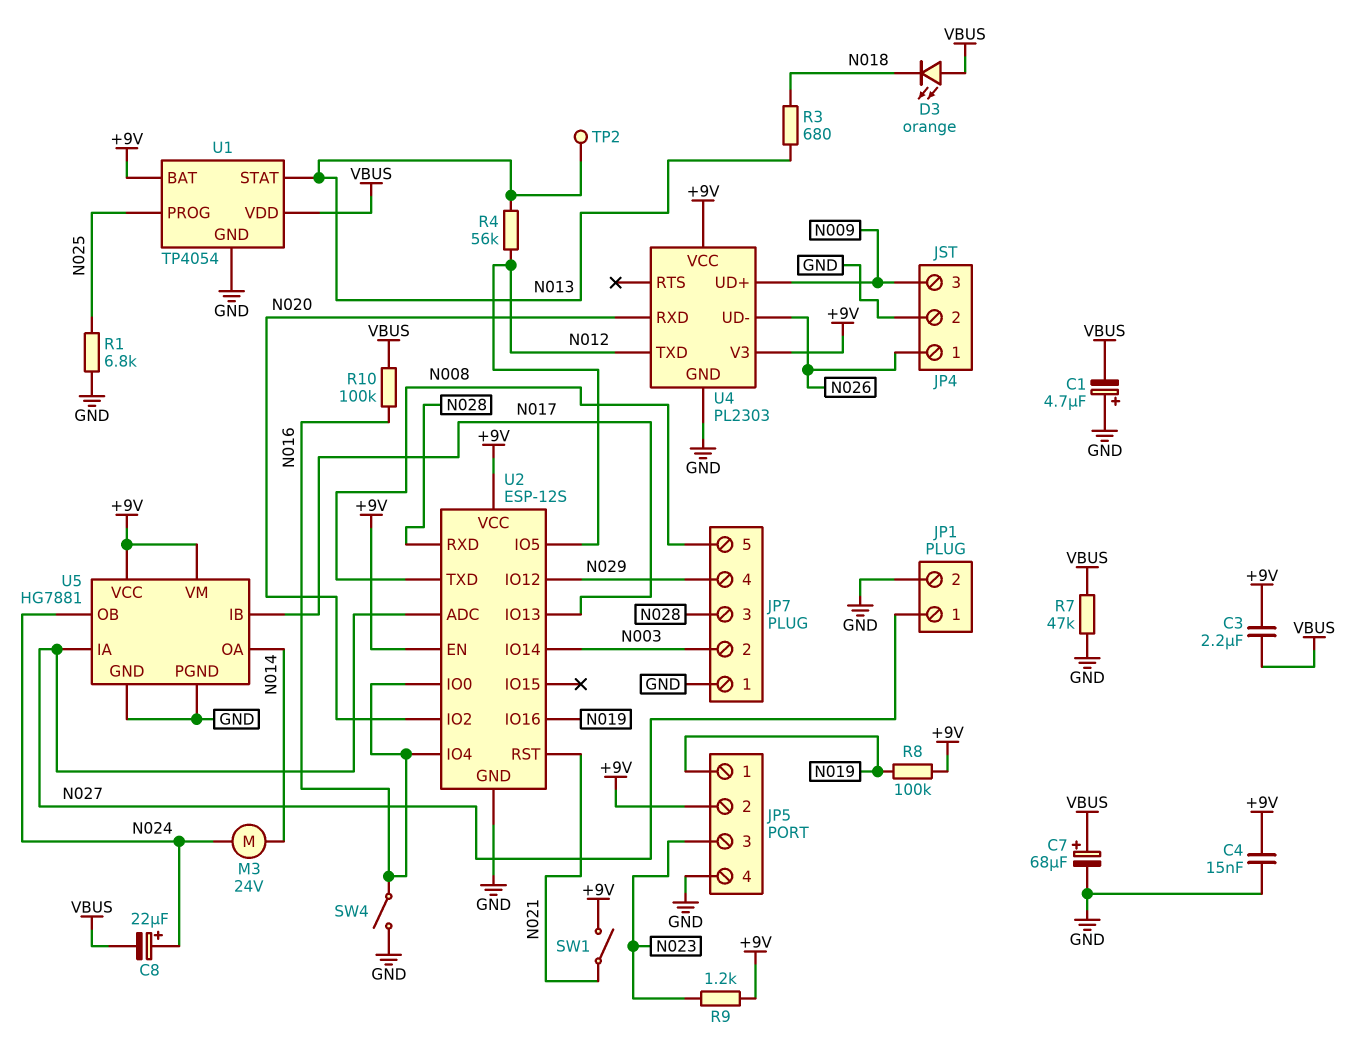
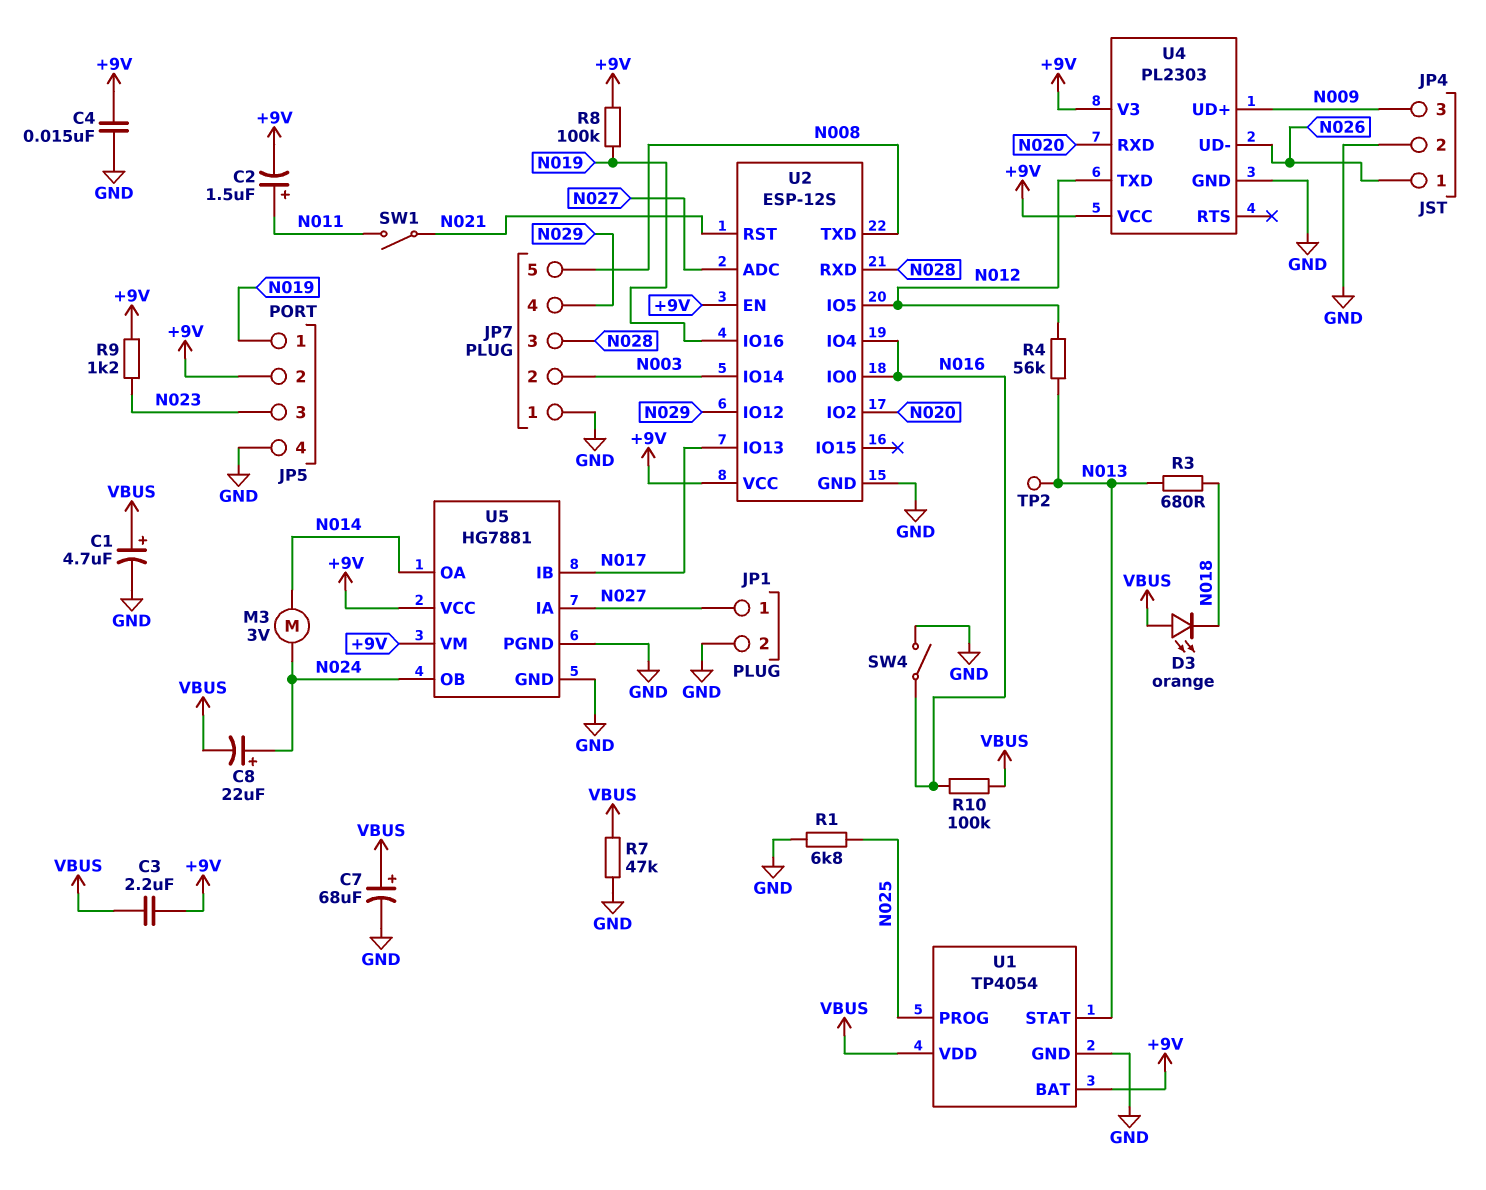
C1: 4.7uF (plus GND, minus VBUS) -> 4.7uF (plus VBUS, minus GND)
C2: none -> 1.5uF (plus N011, minus +9V)
M3: motor 24V (N014, N024) -> motor 3V (N014, N024)
SW1: switch (+9V, N021) -> switch (N011, N021)

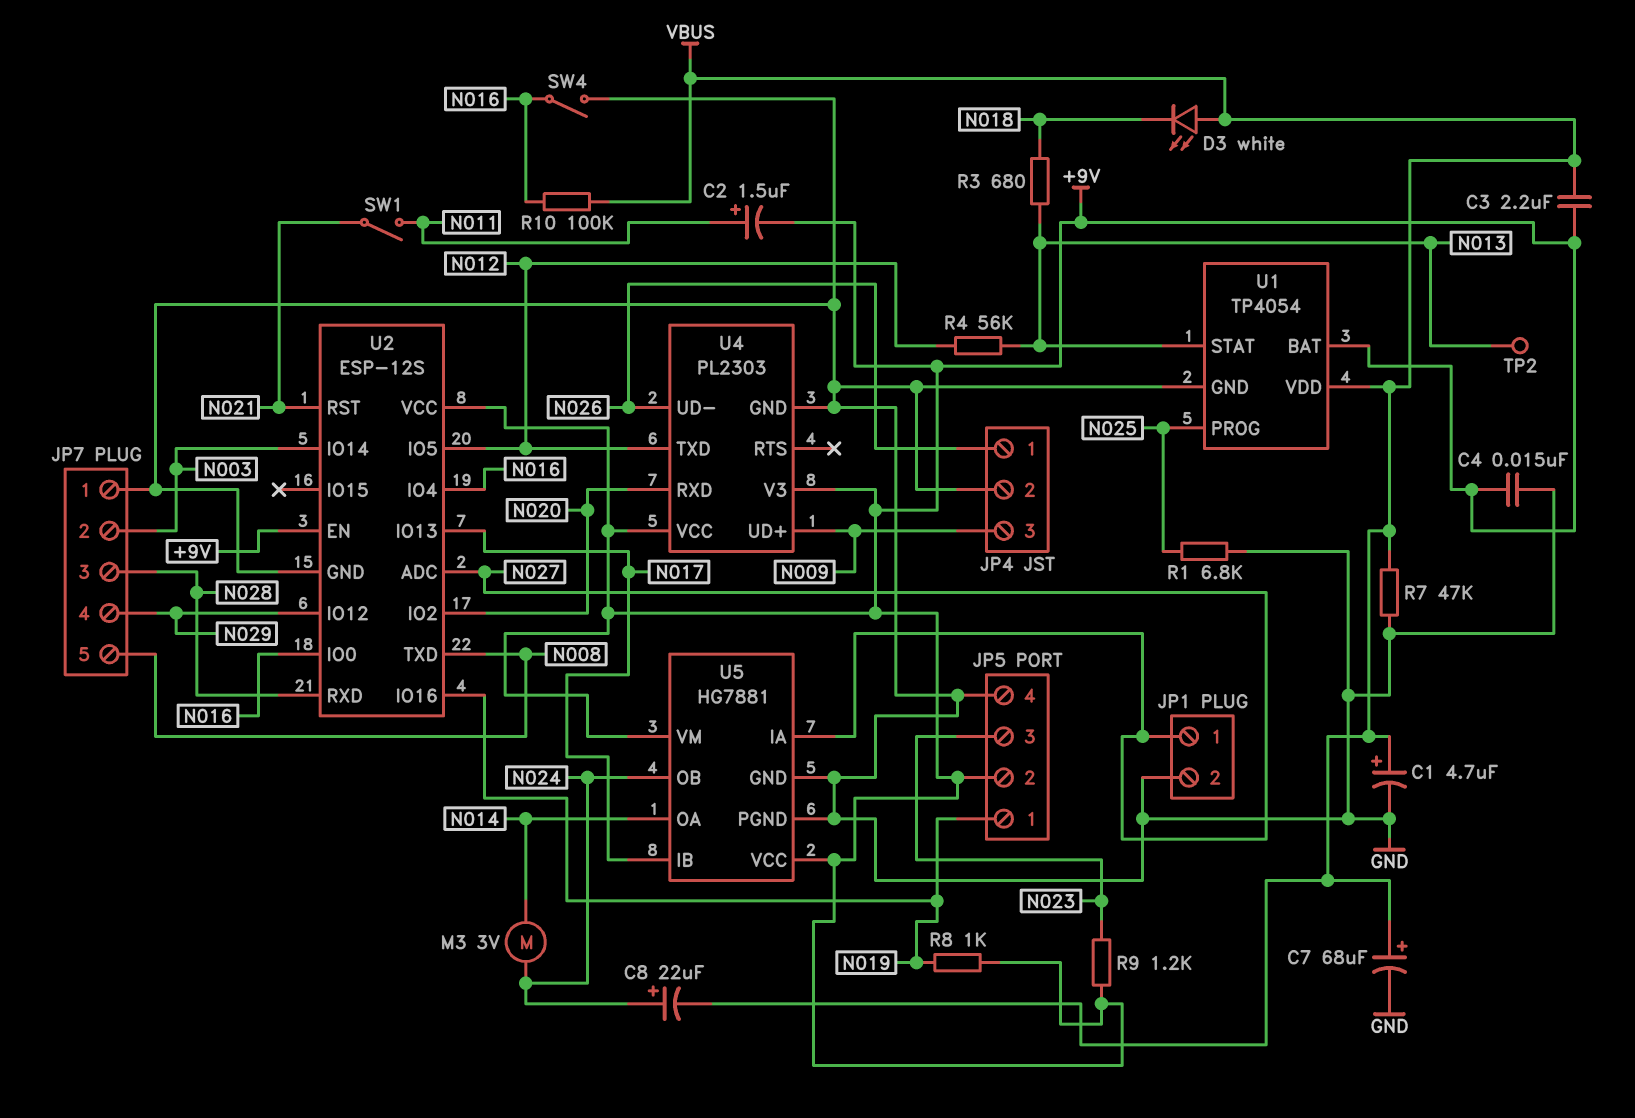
D3: LED orange (A VBUS, K N018) -> LED white (A VBUS, K N018)
R8: 100k (+9V, N019) -> 1k (+9V, N019)

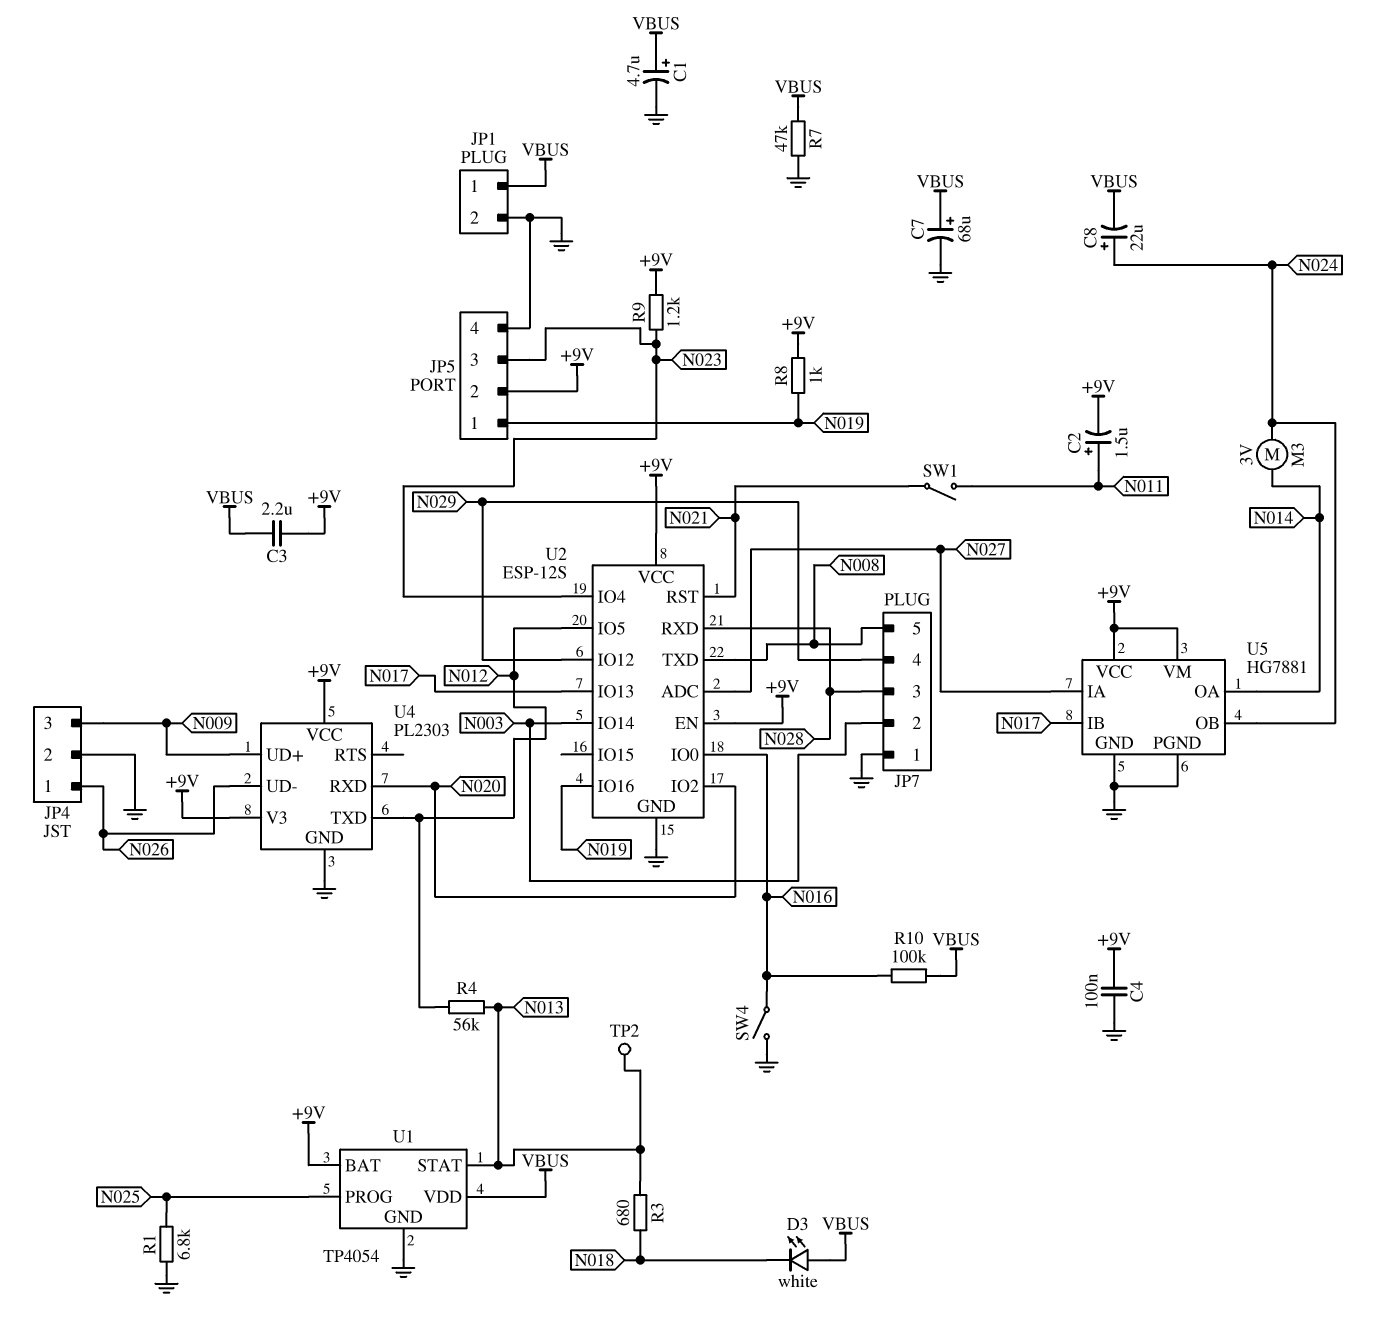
C4: 15nF (+9V, GND) -> 100nF (+9V, GND)
JP1 pin 1: N027 -> VBUS
U2 pin IO4: N016 -> N023

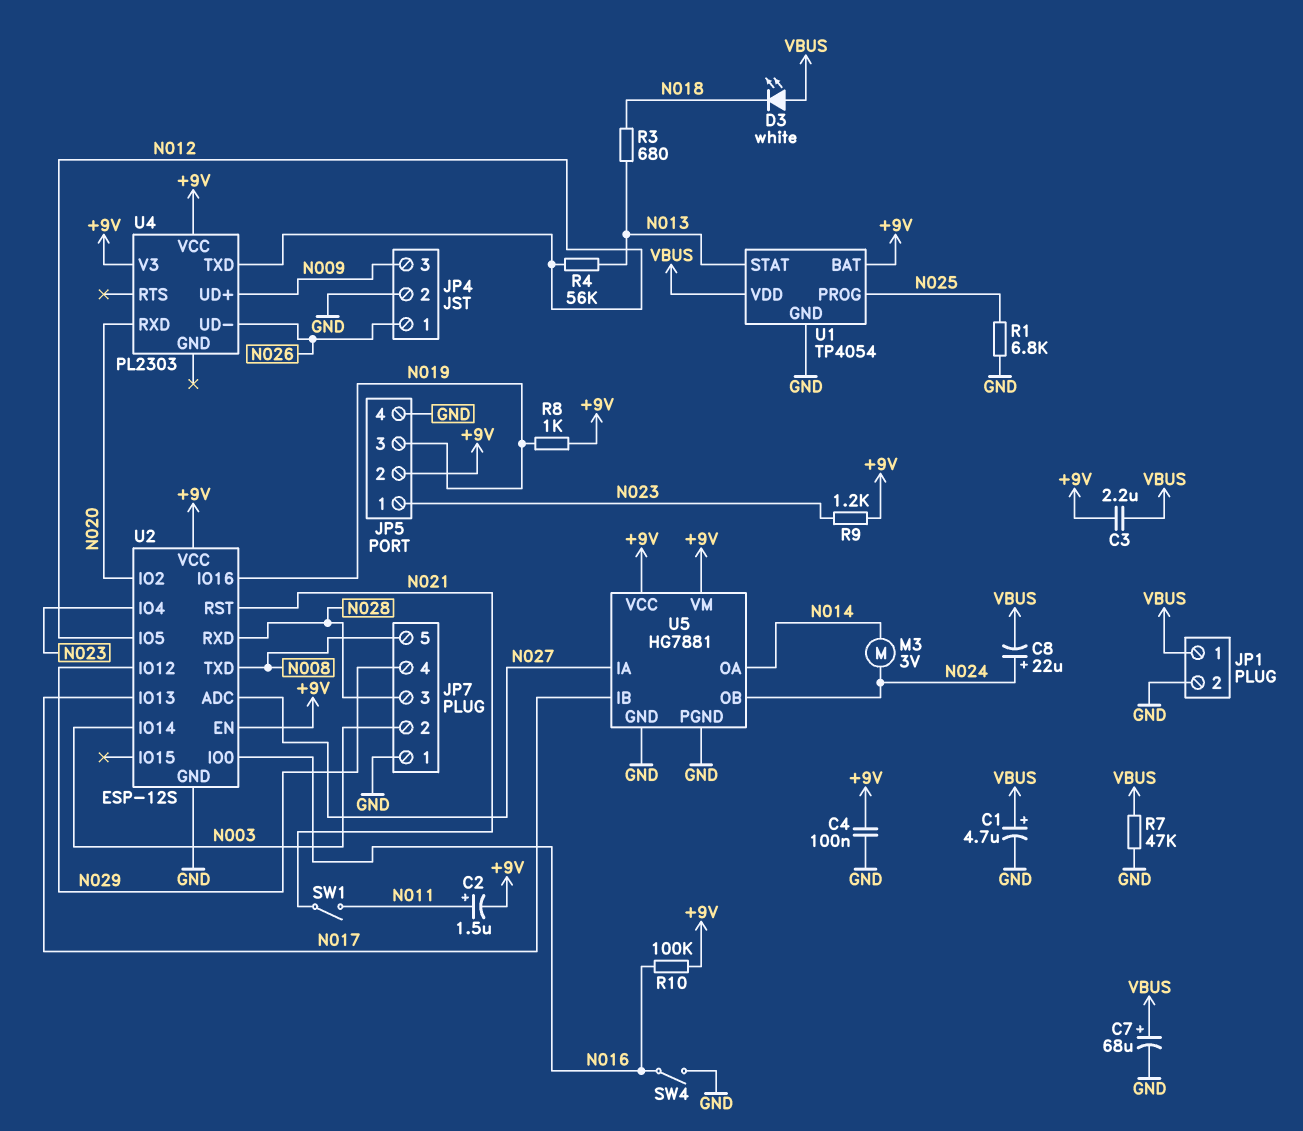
JP5 pin 1: N019 -> N023
JP5 pin 3: N023 -> N019
R10: 100k (N016, VBUS) -> 100k (+9V, N016)
TP2: test point (N013) -> none
U4 pin GND: GND -> none

